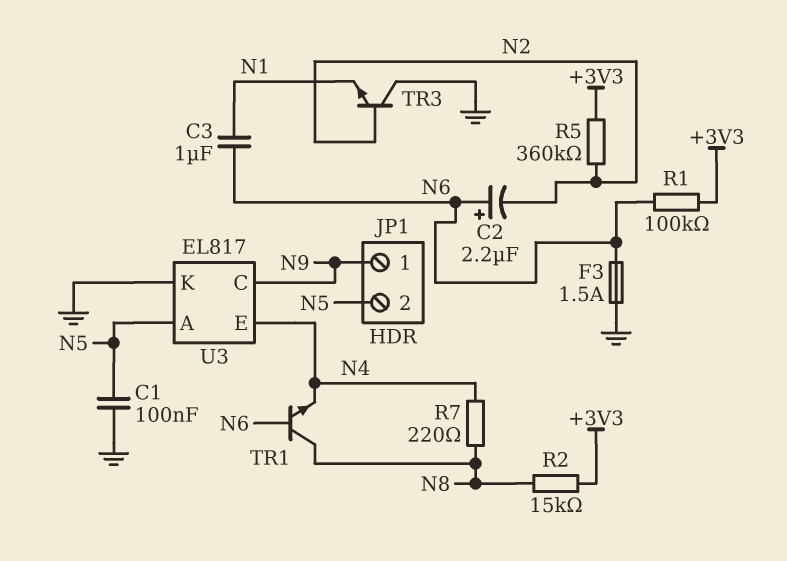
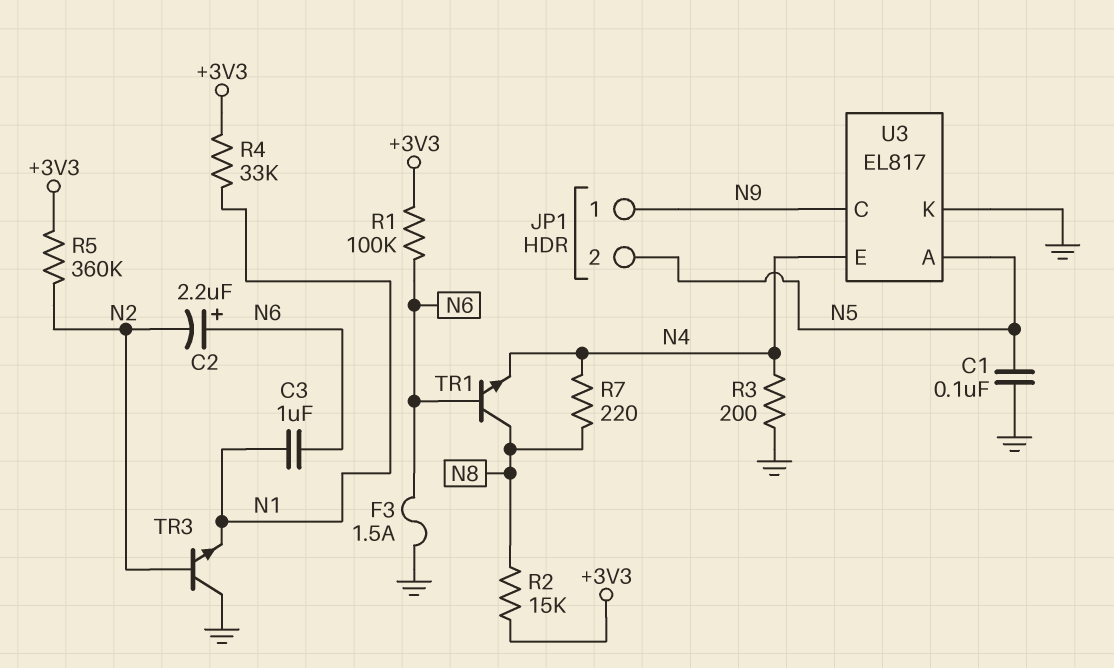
R3: none -> 200 (GND, N4)
R4: none -> 33k (+3V3, N1)

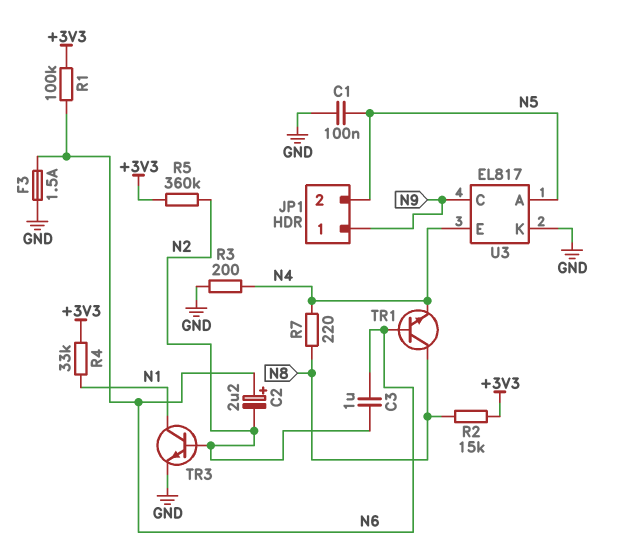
C3: 1uF (N1, N6) -> 1uF (N2, N6)
TR3: NPN (B N2, C GND, E N1) -> NPN (B N2, C N1, E GND)

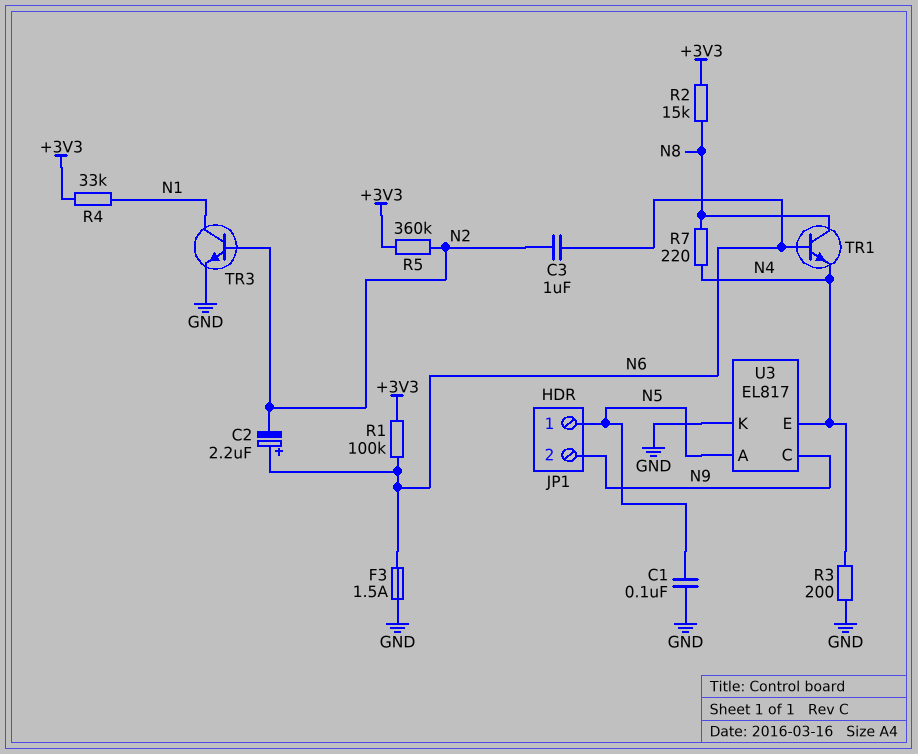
JP1 pin 1: N9 -> N5
JP1 pin 2: N5 -> N9

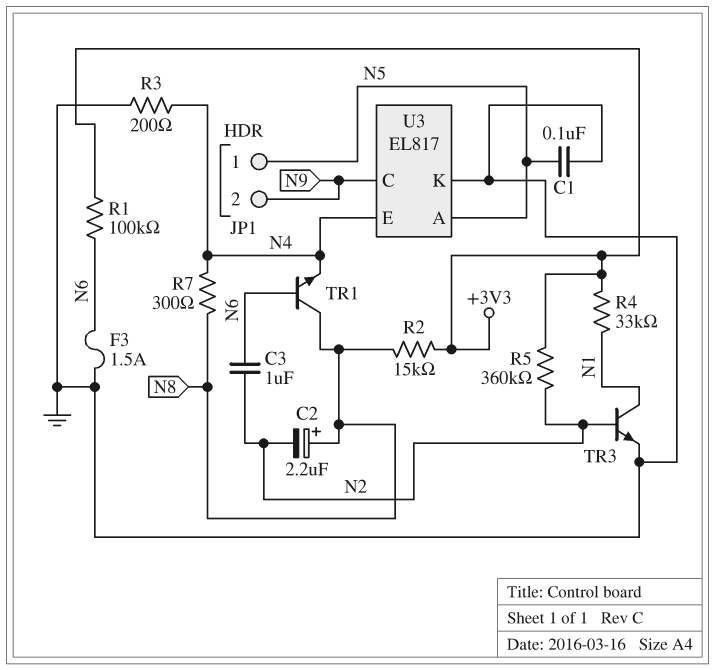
C2: 2.2uF (plus N6, minus N2) -> 2.2uF (plus N8, minus N2)
R7: 220 (N4, N8) -> 300 (N4, N8)

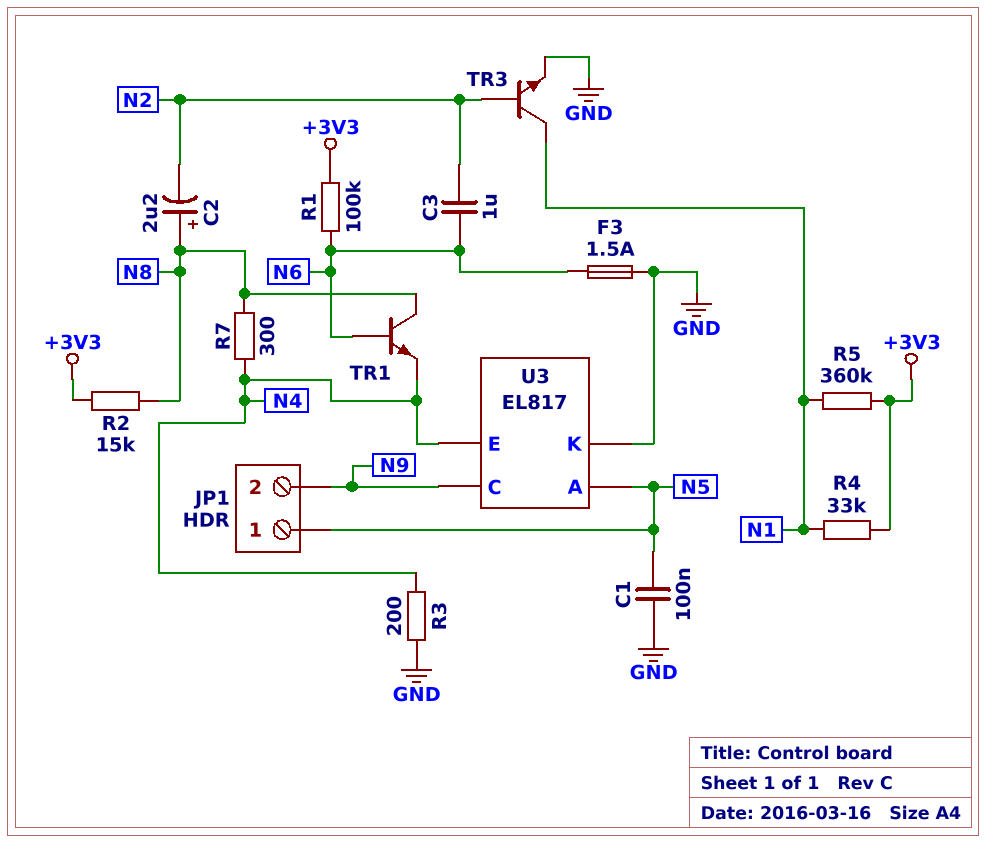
R5: 360k (+3V3, N2) -> 360k (+3V3, N1)

